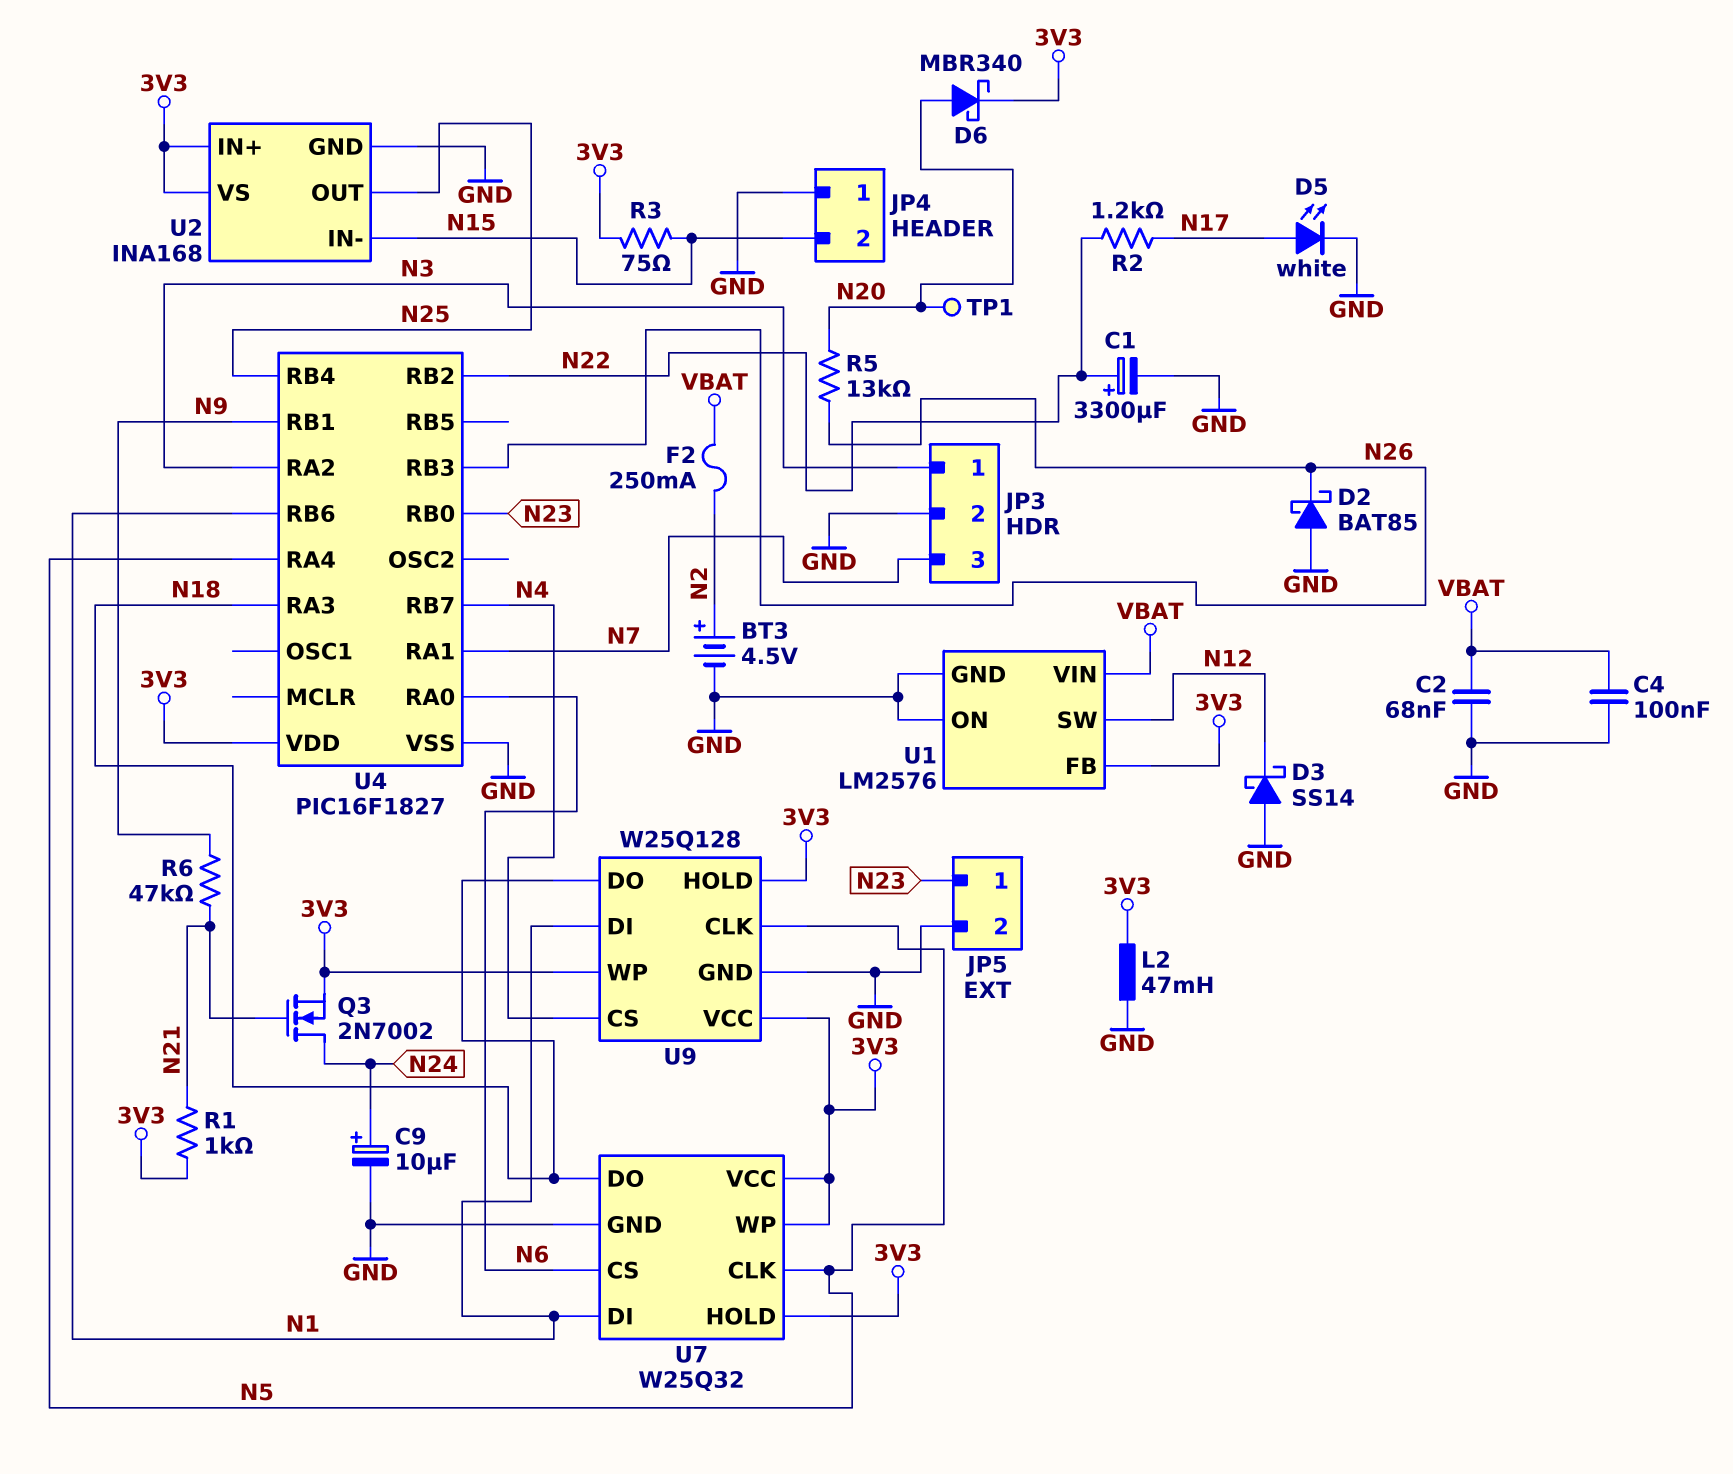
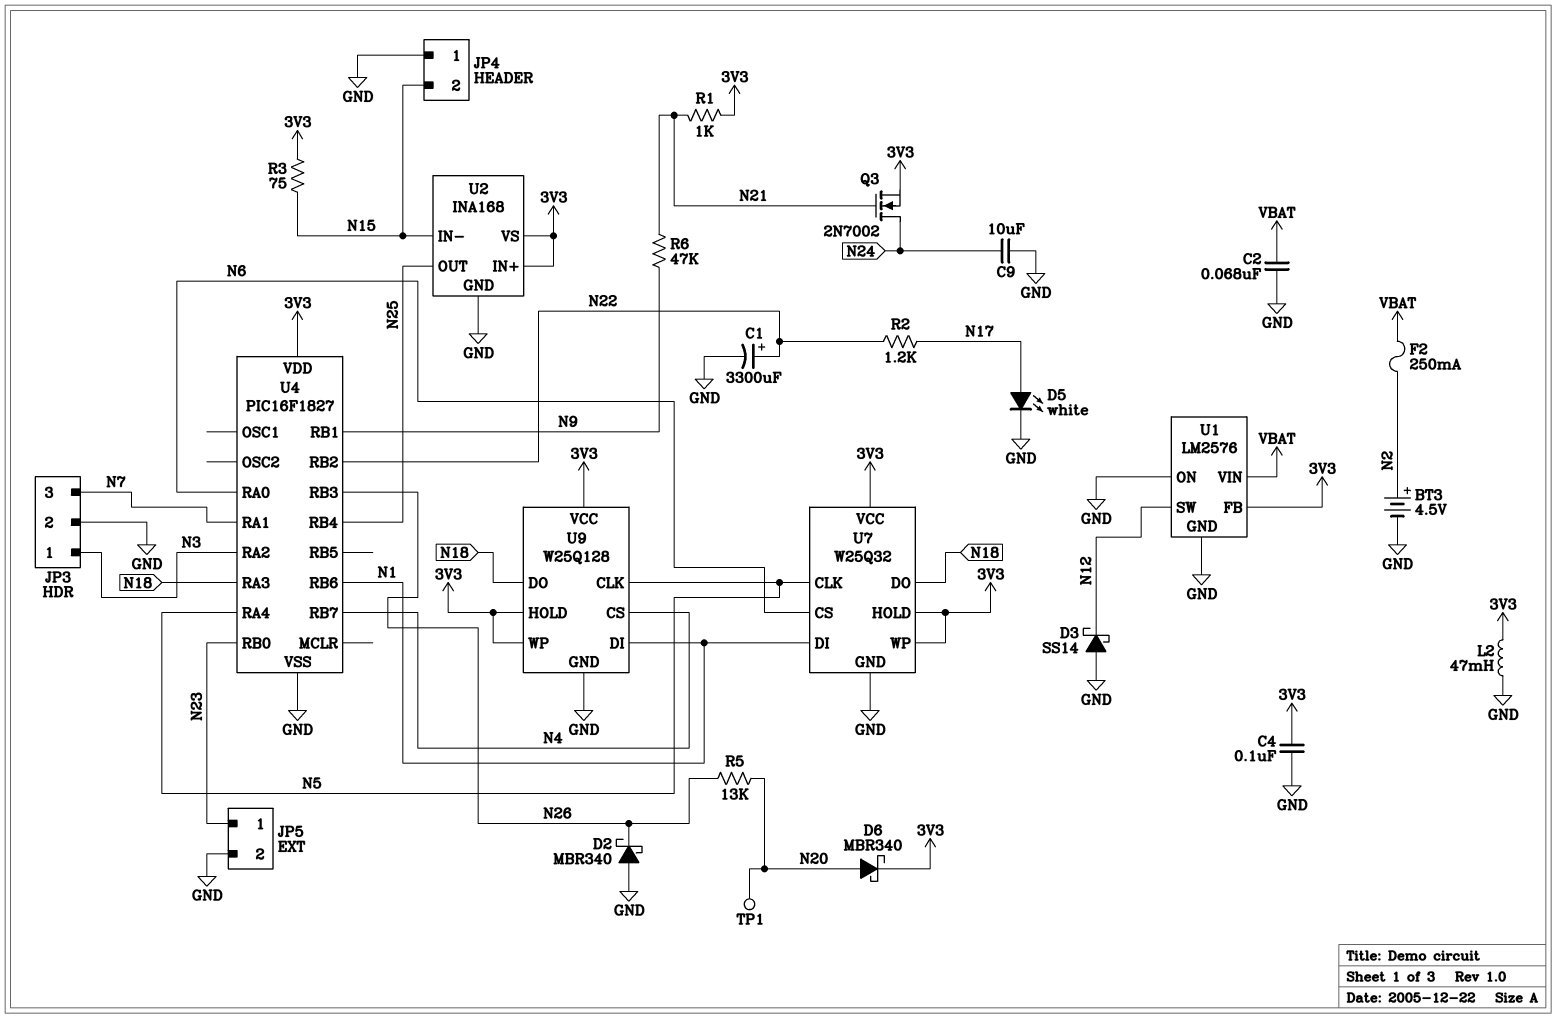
C4: 100nF (GND, VBAT) -> 100nF (3V3, GND)
C9: 10uF (plus N24, minus GND) -> 10uF (GND, N24)
D2: schottky BAT85 (A GND, K N26) -> schottky MBR340 (A GND, K N26)

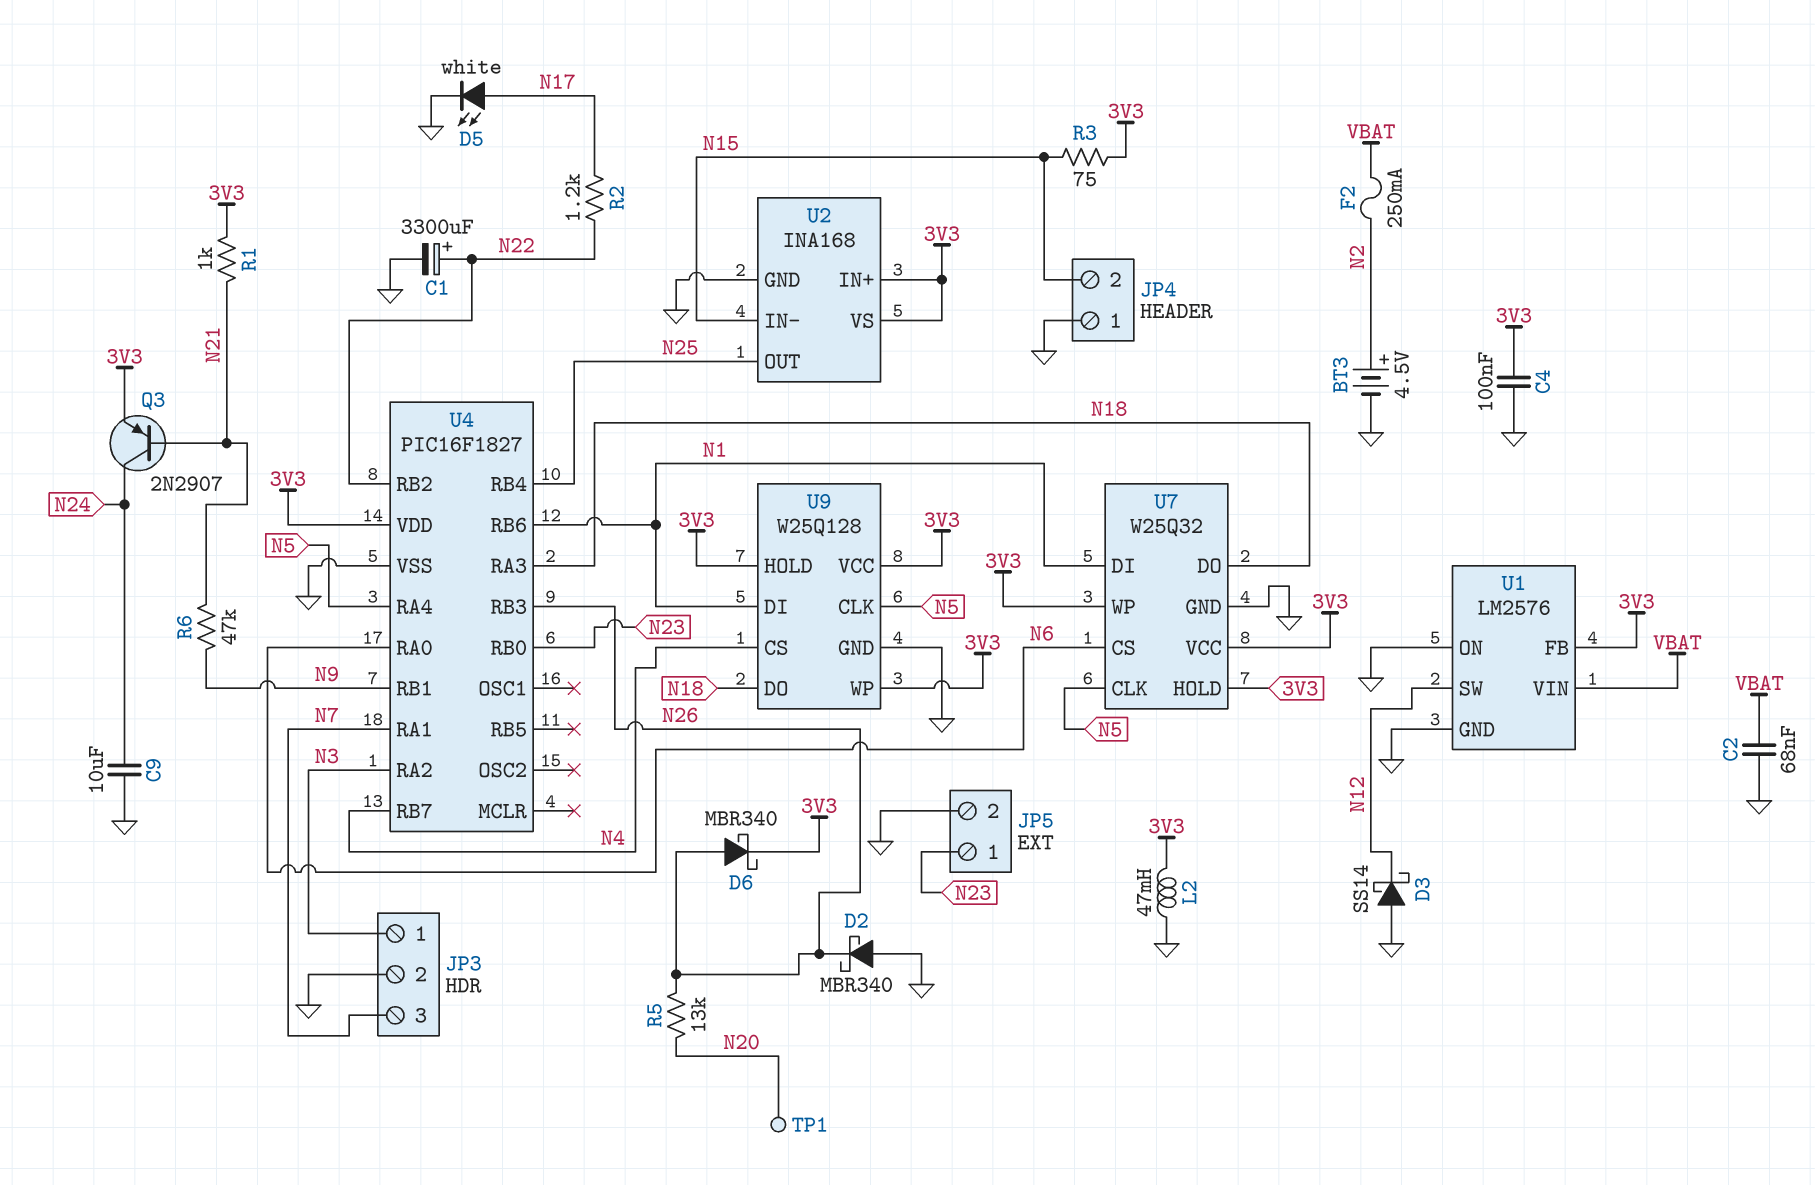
D6: schottky MBR340 (A N20, K 3V3) -> schottky MBR340 (A N26, K 3V3)
Q3: NMOS 2N7002 (G N21, D N24, S 3V3) -> PNP 2N2907 (B N21, C N24, E 3V3)

